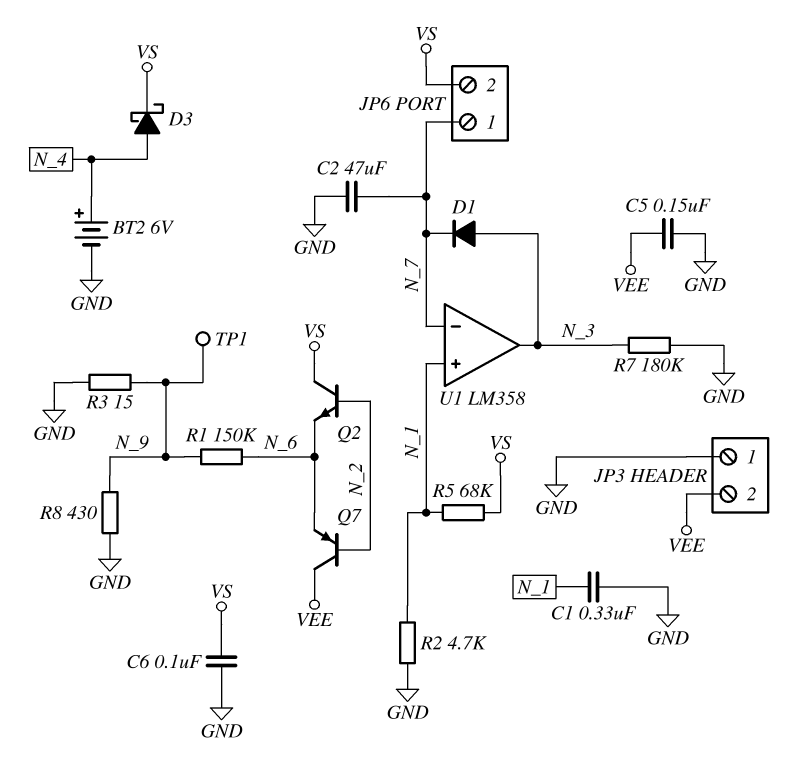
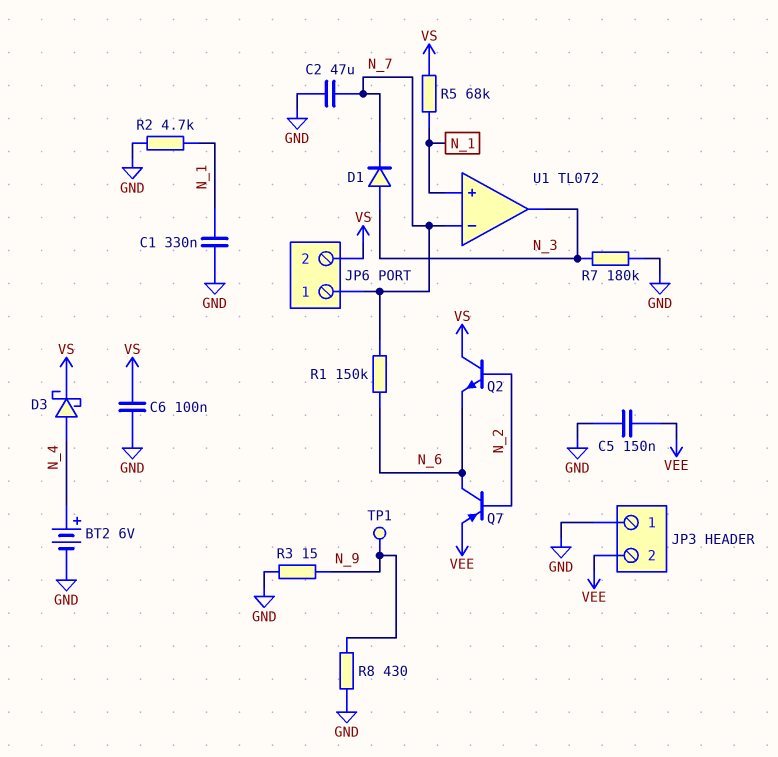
Q7: PNP (B N_2, C VEE, E N_6) -> PNP (B N_2, C N_6, E VEE)
R1: 150k (N_6, N_9) -> 150k (N_6, N_7)
U1: LM358 -> TL072

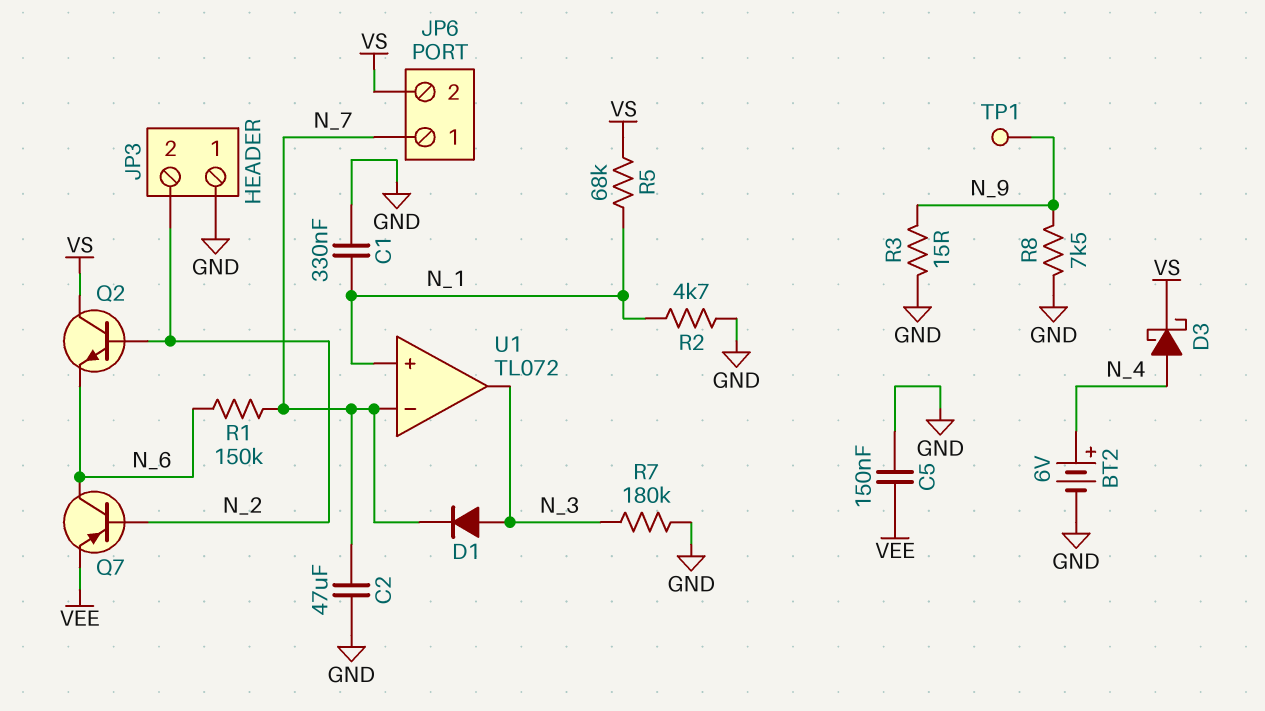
C6: 100nF (GND, VS) -> none
JP3 pin 2: VEE -> N_2
R8: 430 (GND, N_9) -> 7.5k (GND, N_9)

